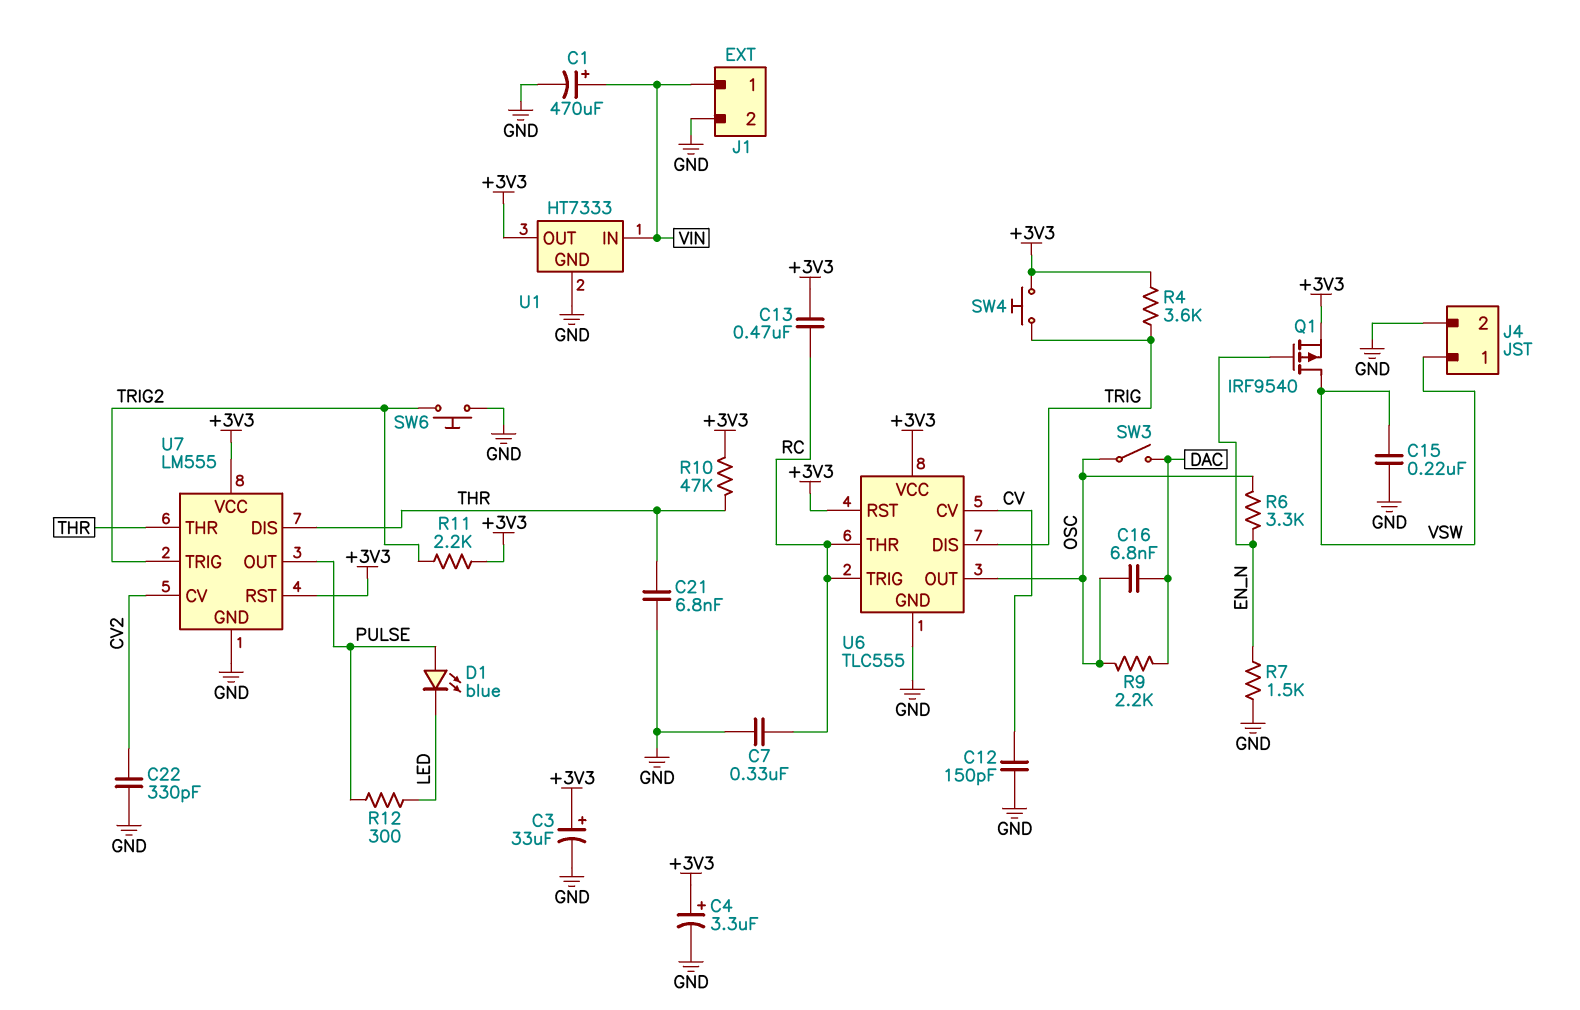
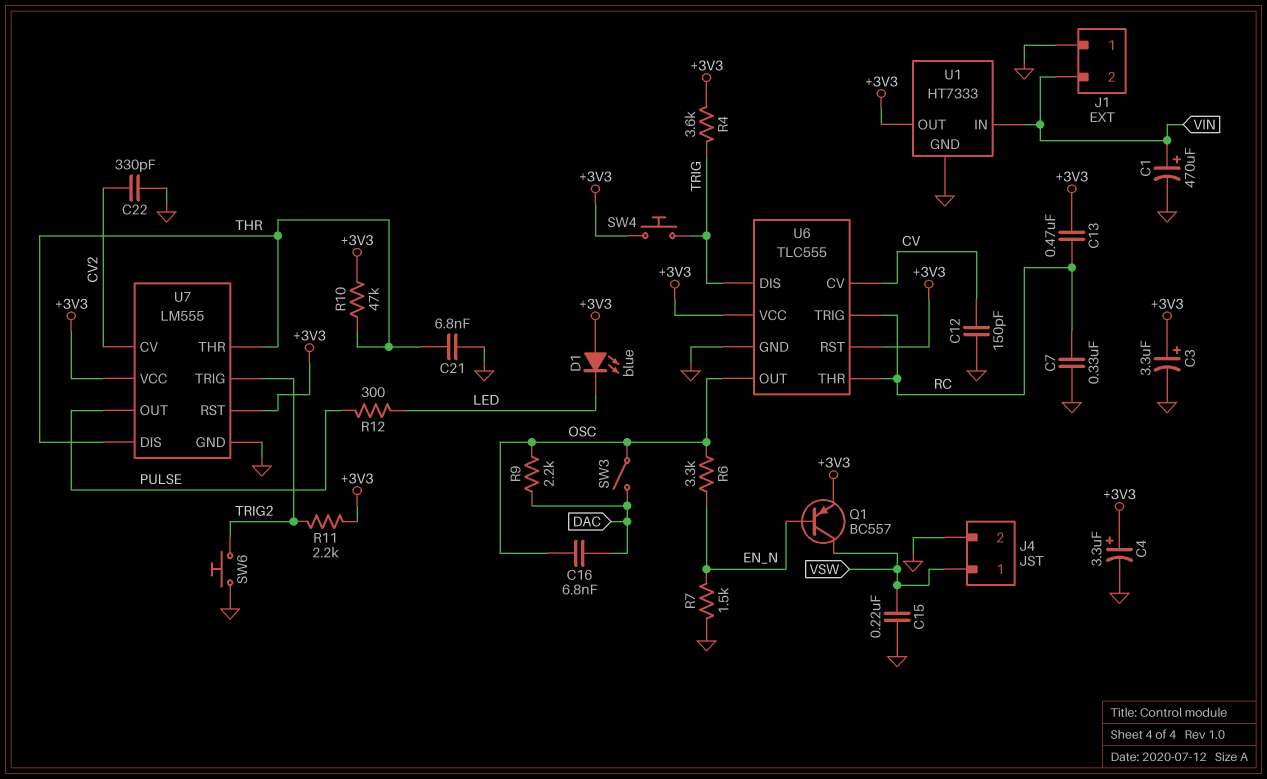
C3: 33uF (plus +3V3, minus GND) -> 3.3uF (plus +3V3, minus GND)
D1: LED blue (A PULSE, K LED) -> LED blue (A +3V3, K LED)
J1 pin 1: VIN -> GND
J1 pin 2: GND -> VIN
Q1: PMOS IRF9540 (G EN_N, D VSW, S +3V3) -> PNP BC557 (B EN_N, C VSW, E +3V3)

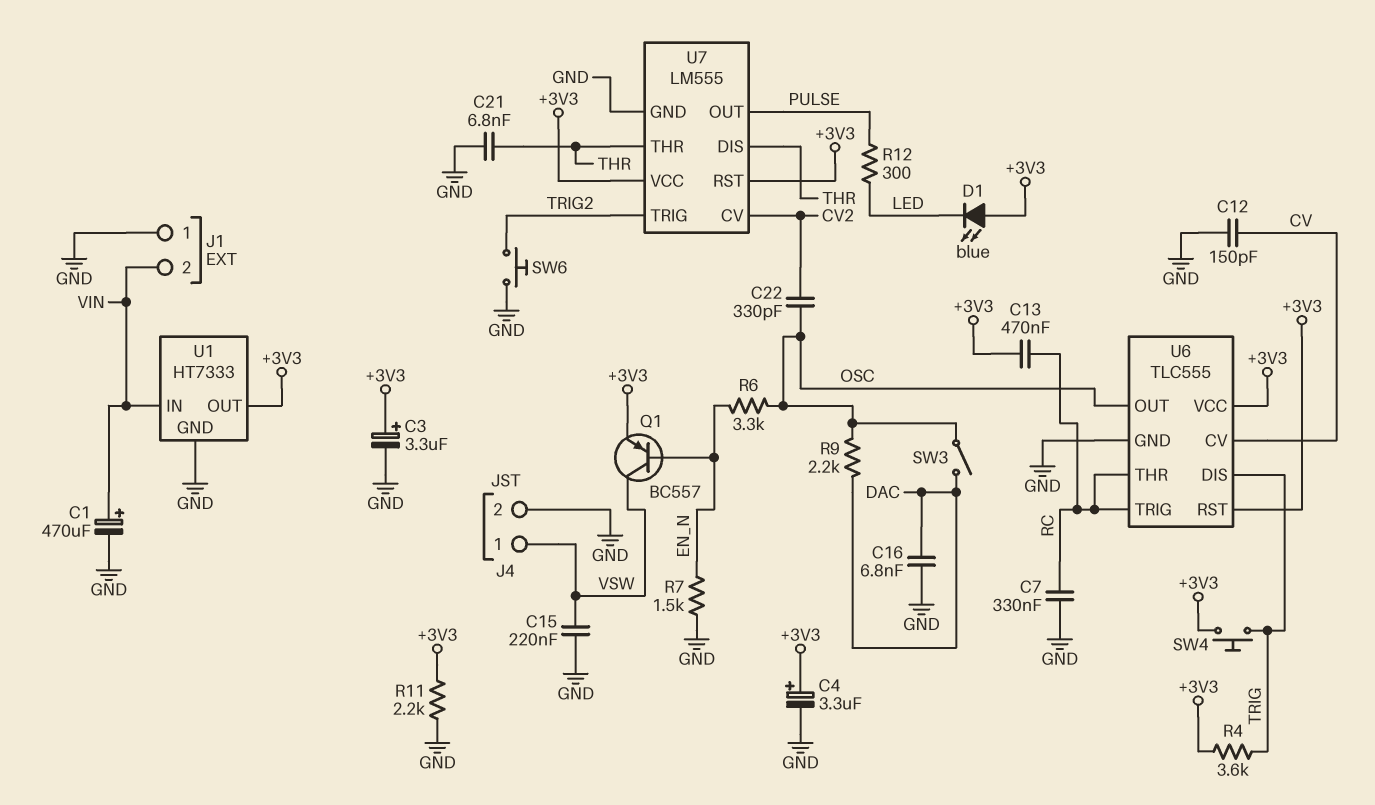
C16: 6.8nF (DAC, OSC) -> 6.8nF (DAC, GND)
C22: 330pF (CV2, GND) -> 330pF (CV2, OSC)
R10: 47k (+3V3, THR) -> none
R11: 2.2k (+3V3, TRIG2) -> 2.2k (+3V3, GND)

